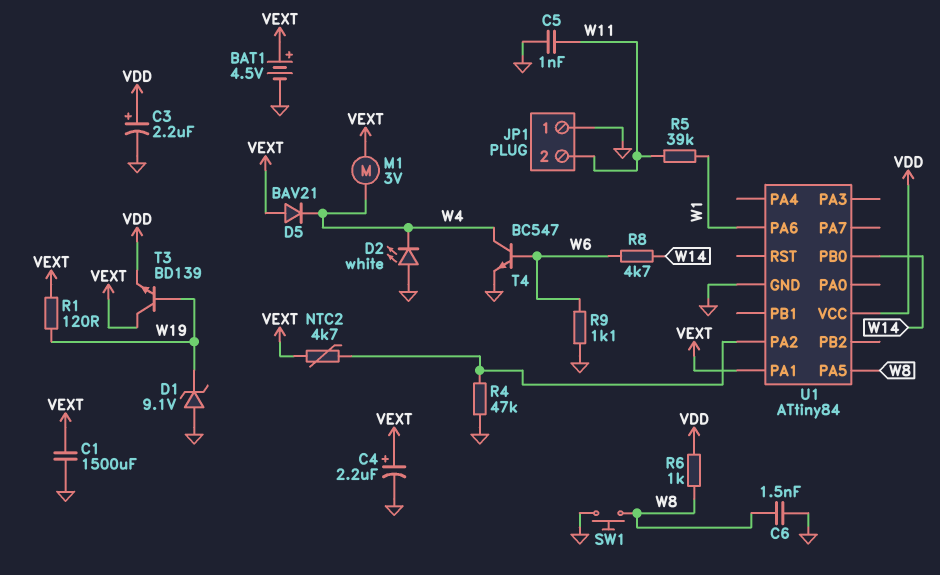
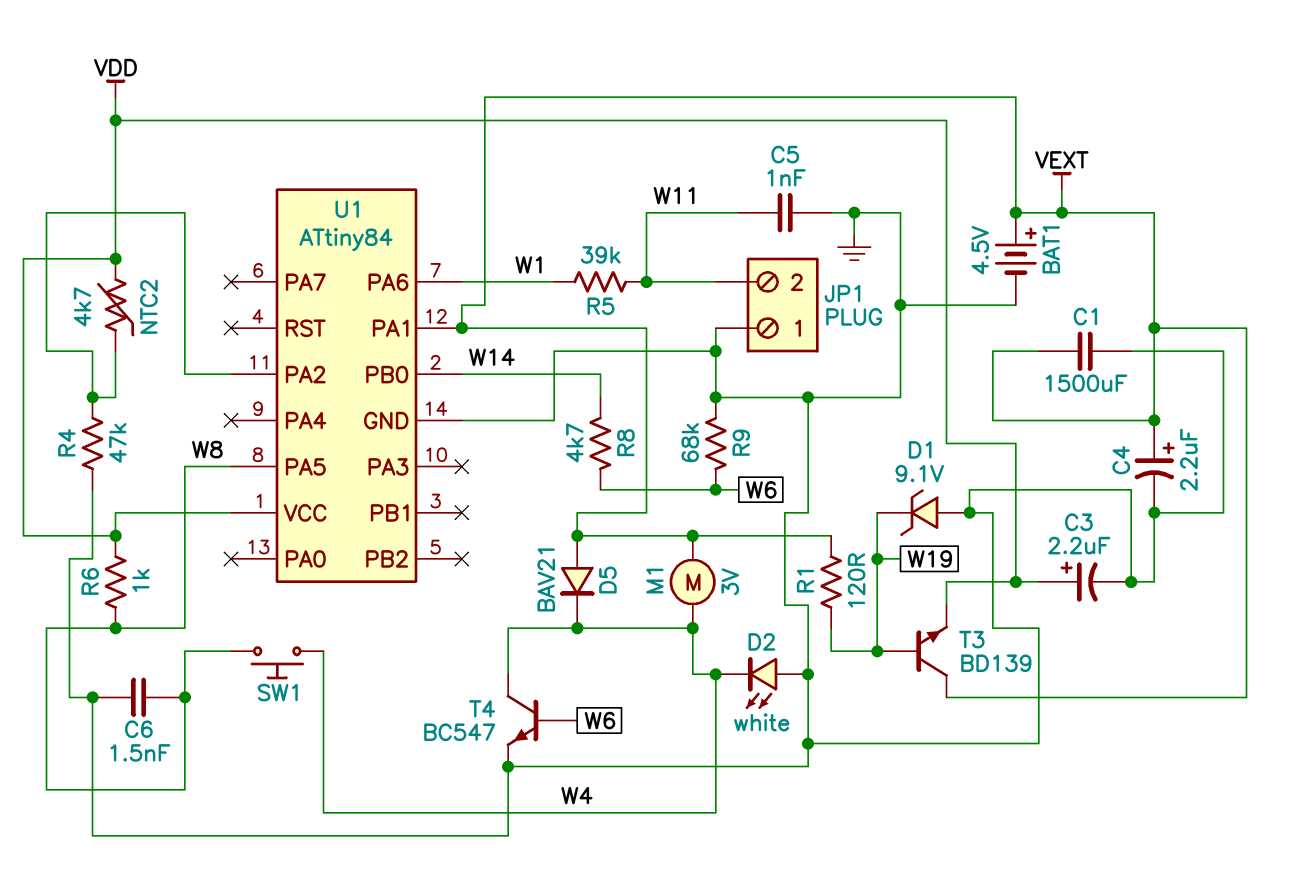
NTC2: 4.7k (U1/PA2, VEXT) -> 4.7k (U1/PA2, VDD)
R9: 1.1k (GND, W6) -> 68k (GND, W6)
SW1: button (GND, W8) -> button (W4, W8)

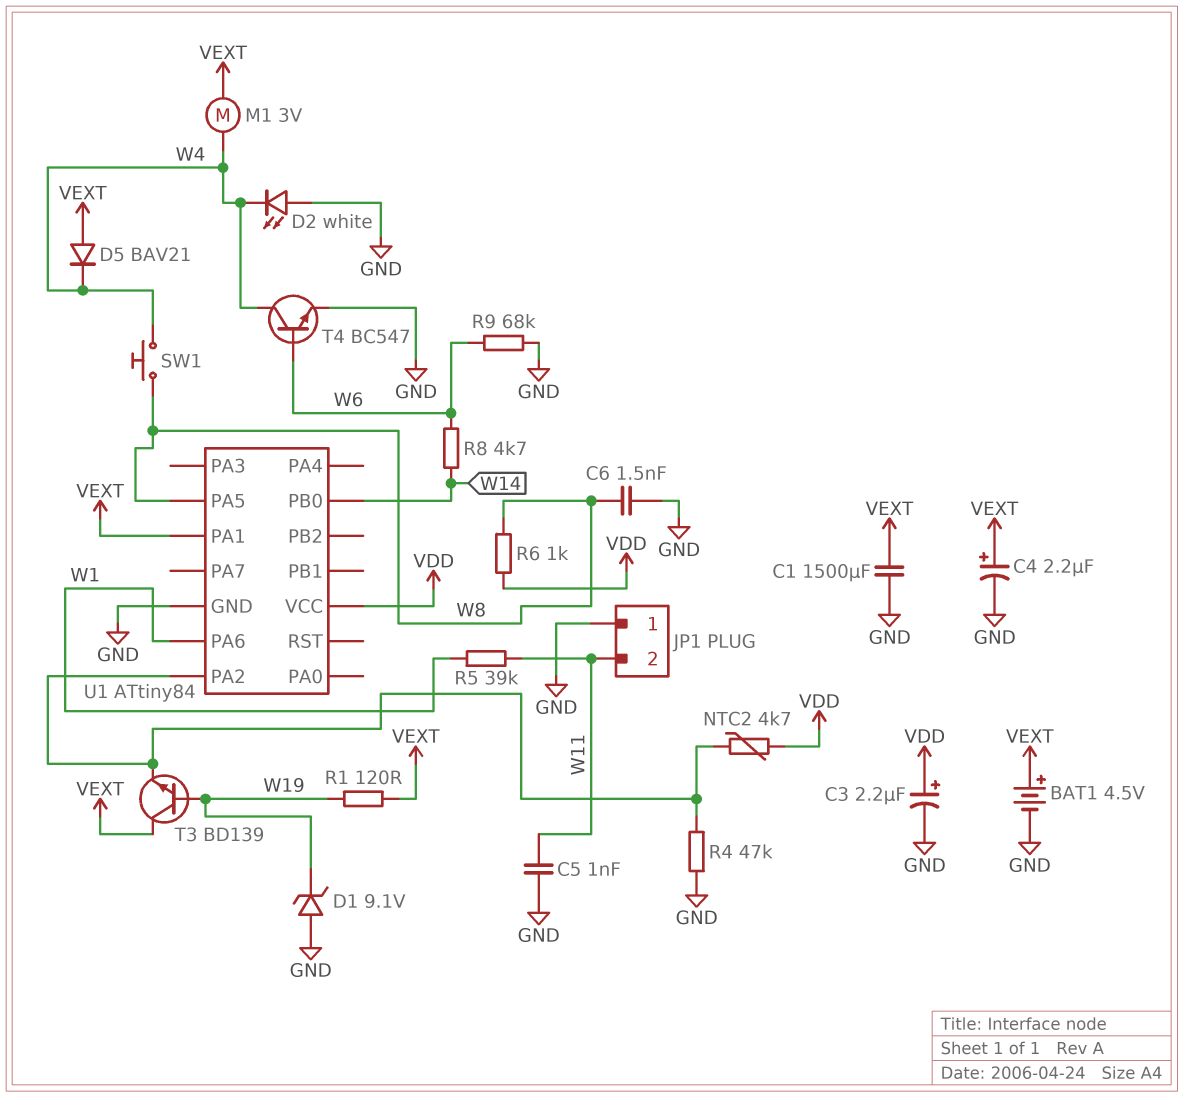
T3: NPN BD139 (B W19, C VEXT, E VDD) -> NPN BD139 (B W19, C VEXT, E U1/PA2)

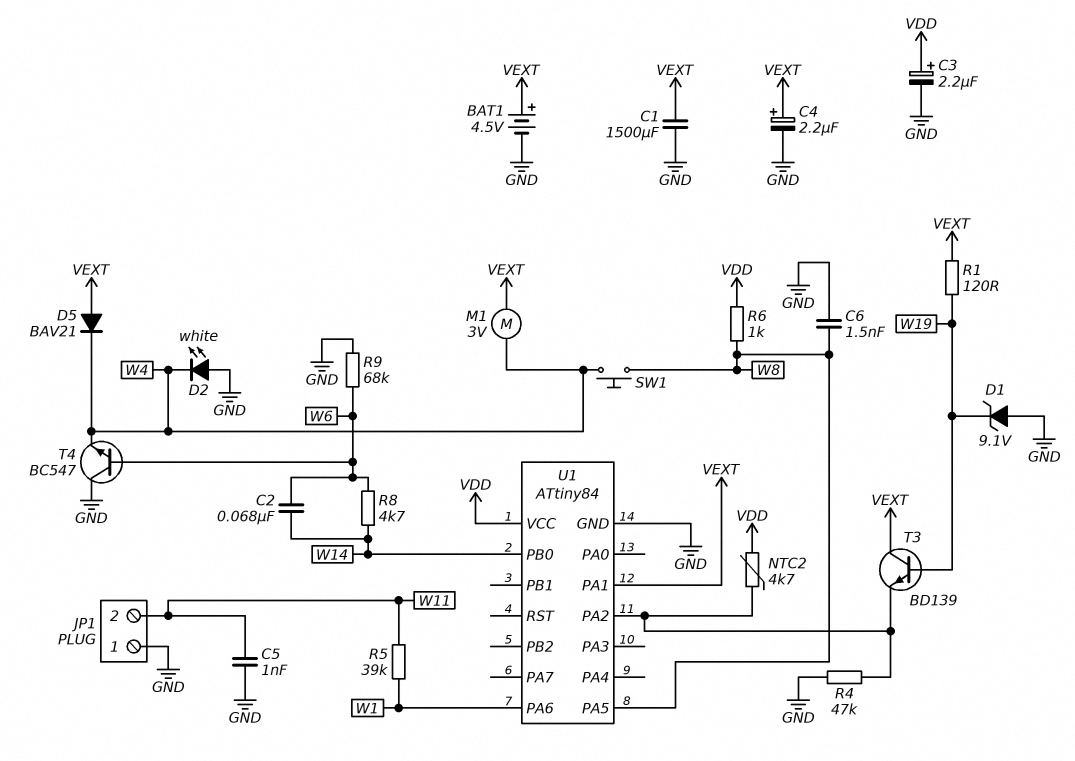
C2: none -> 68nF (W6, W14)
T4: NPN BC547 (B W6, C W4, E GND) -> NPN BC547 (B W6, C GND, E W4)

